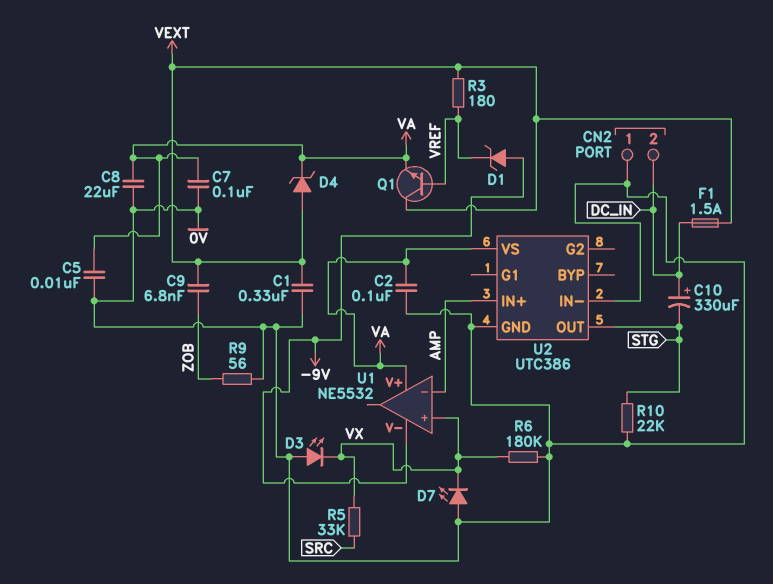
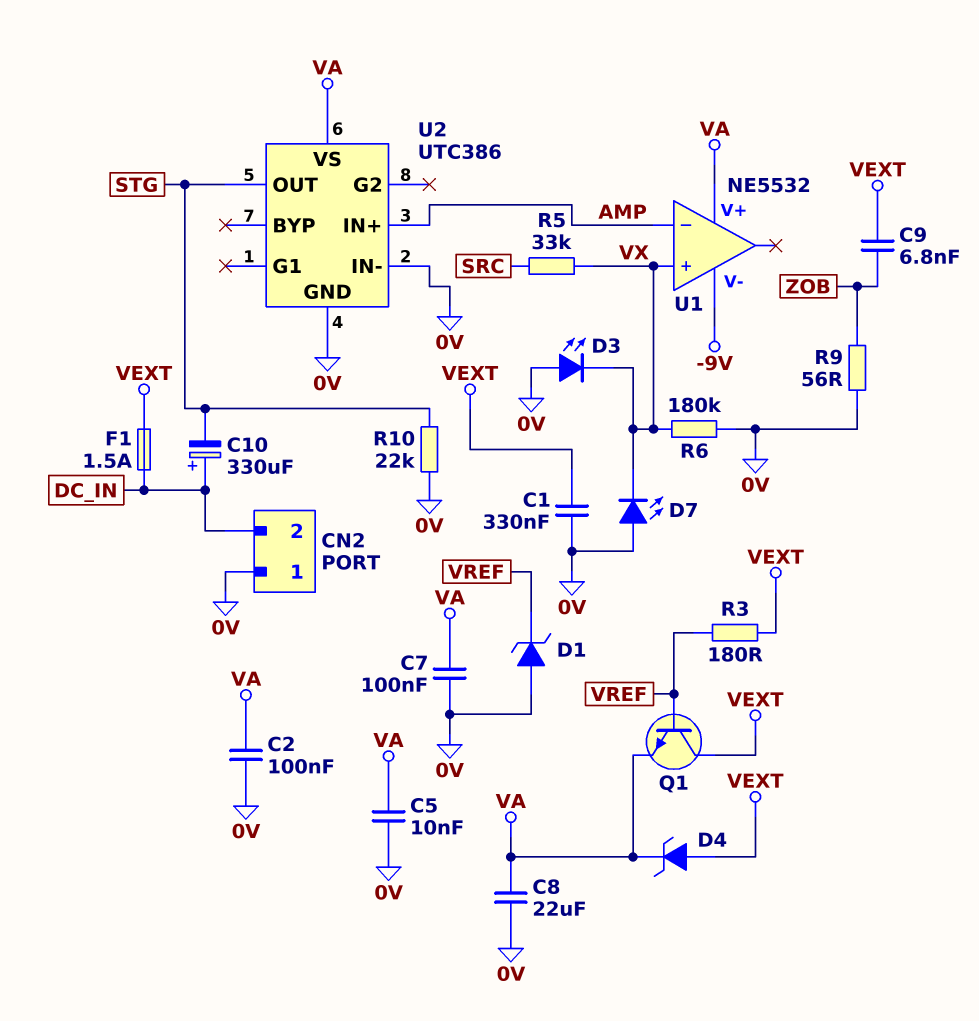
D1: zener (A -9V, K VREF) -> zener (A 0V, K VREF)

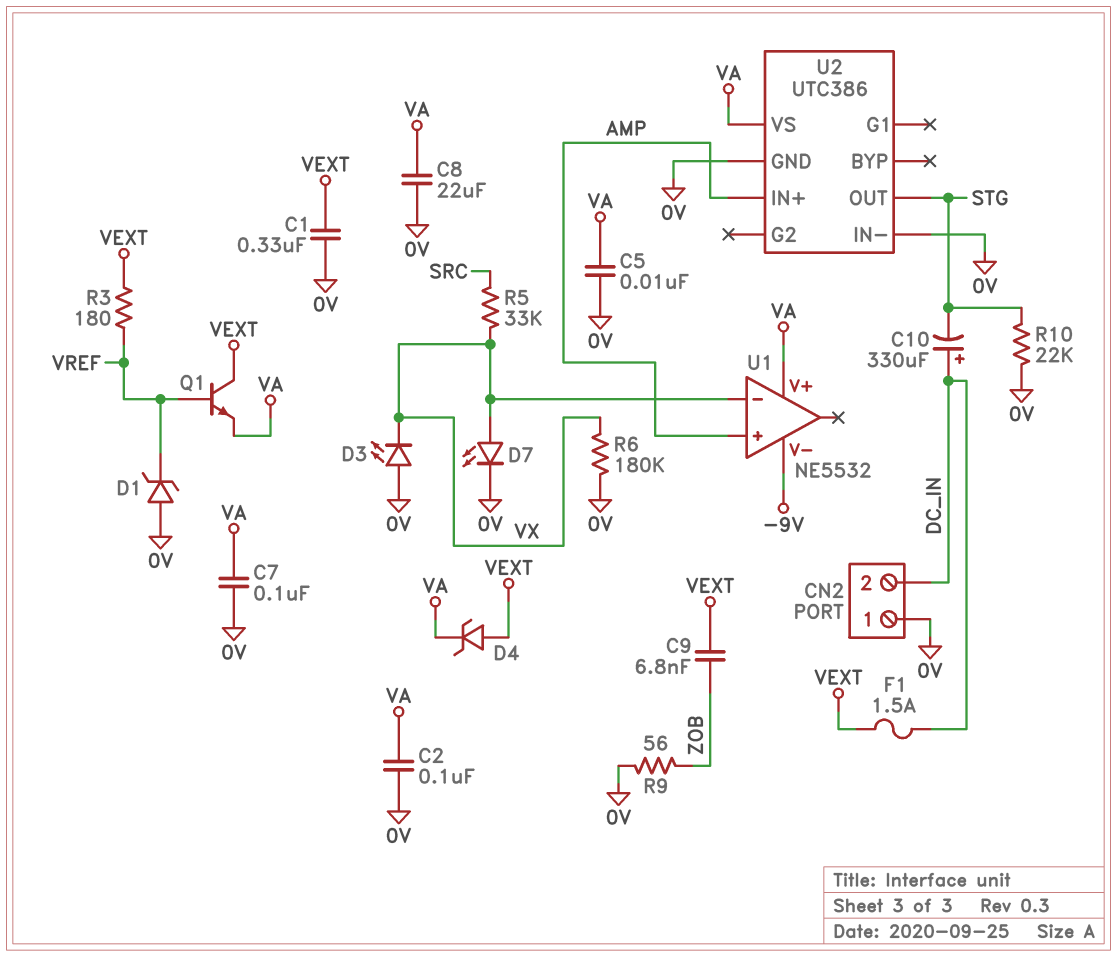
D7: LED (A 0V, K VX) -> LED (A VX, K 0V)
U1 pin in+: VX -> AMP
U1 pin in-: AMP -> VX

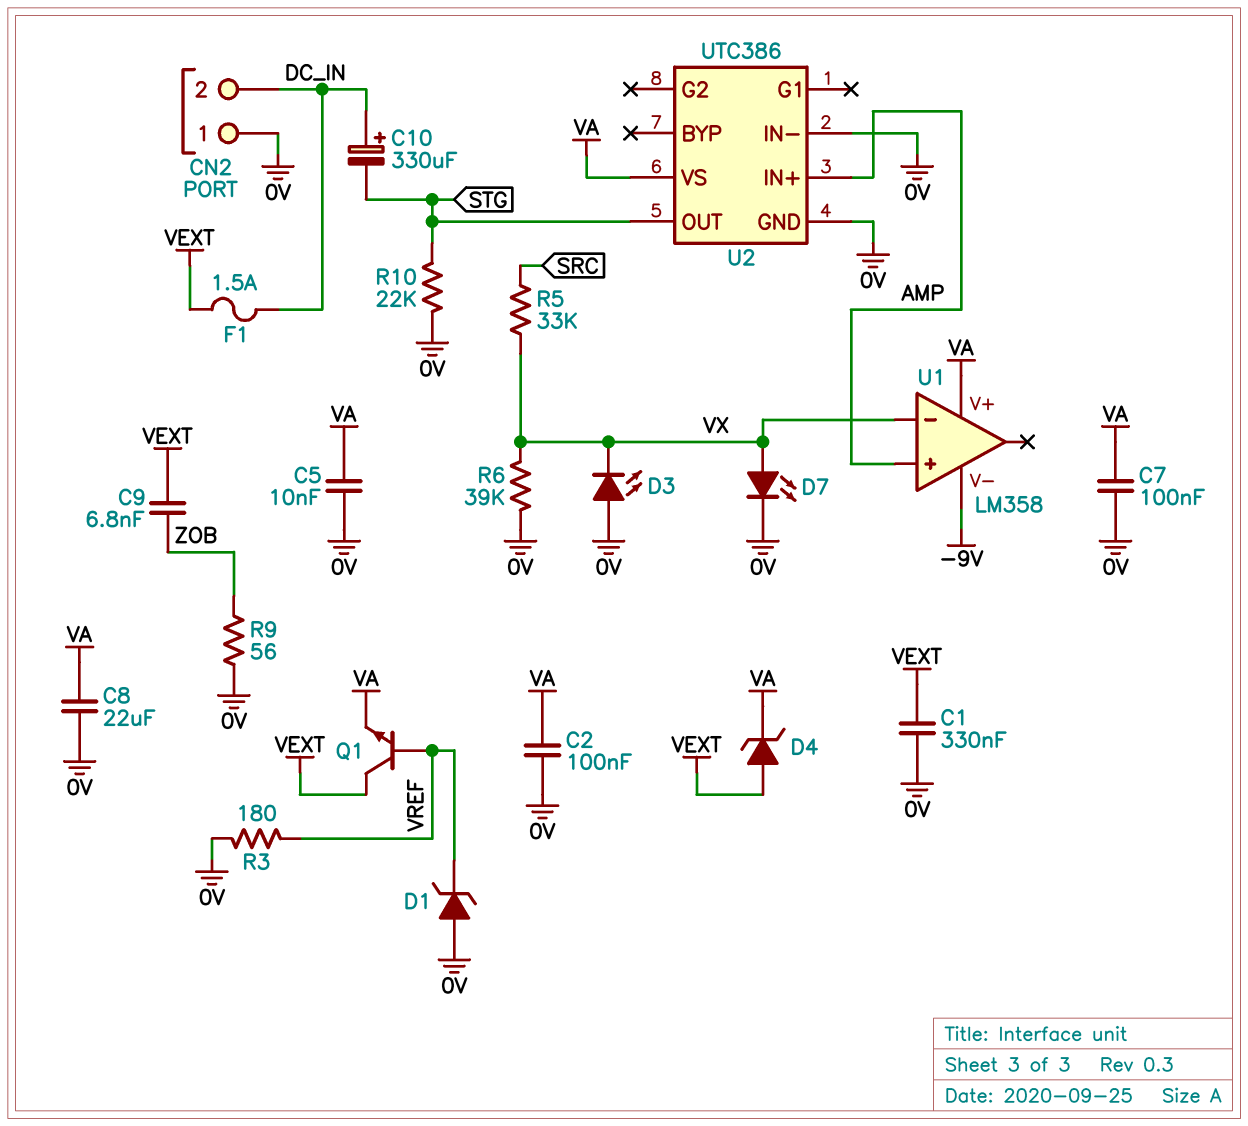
R3: 180 (VEXT, VREF) -> 180 (0V, VREF)
R6: 180k (0V, VX) -> 39k (0V, VX)
U1: NE5532 -> LM358

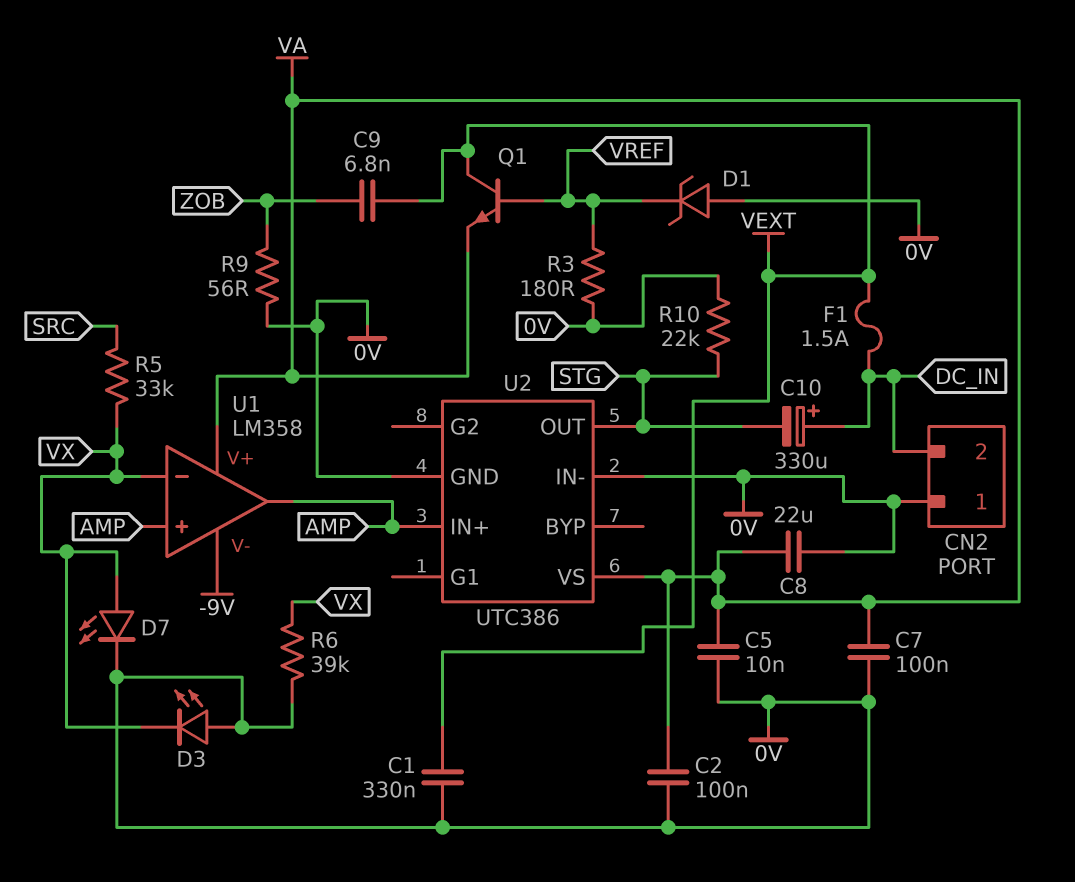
D4: zener (A VEXT, K VA) -> none
U1 pin out: none -> AMP

